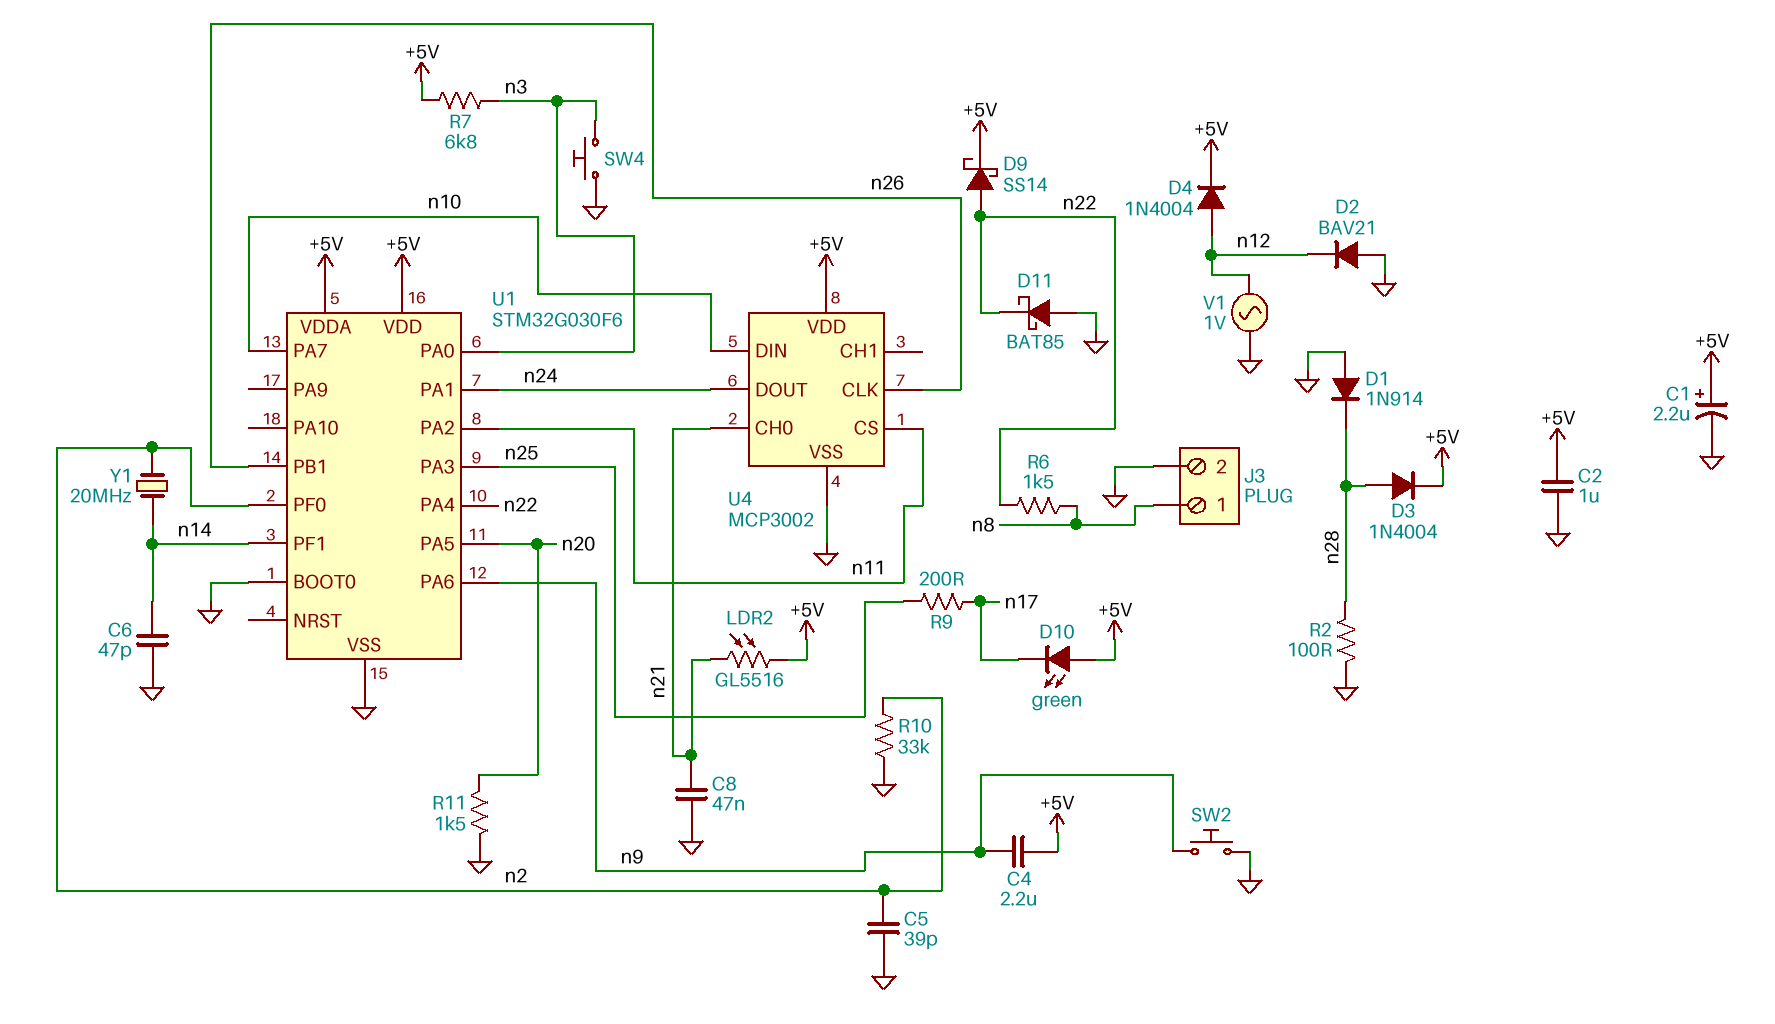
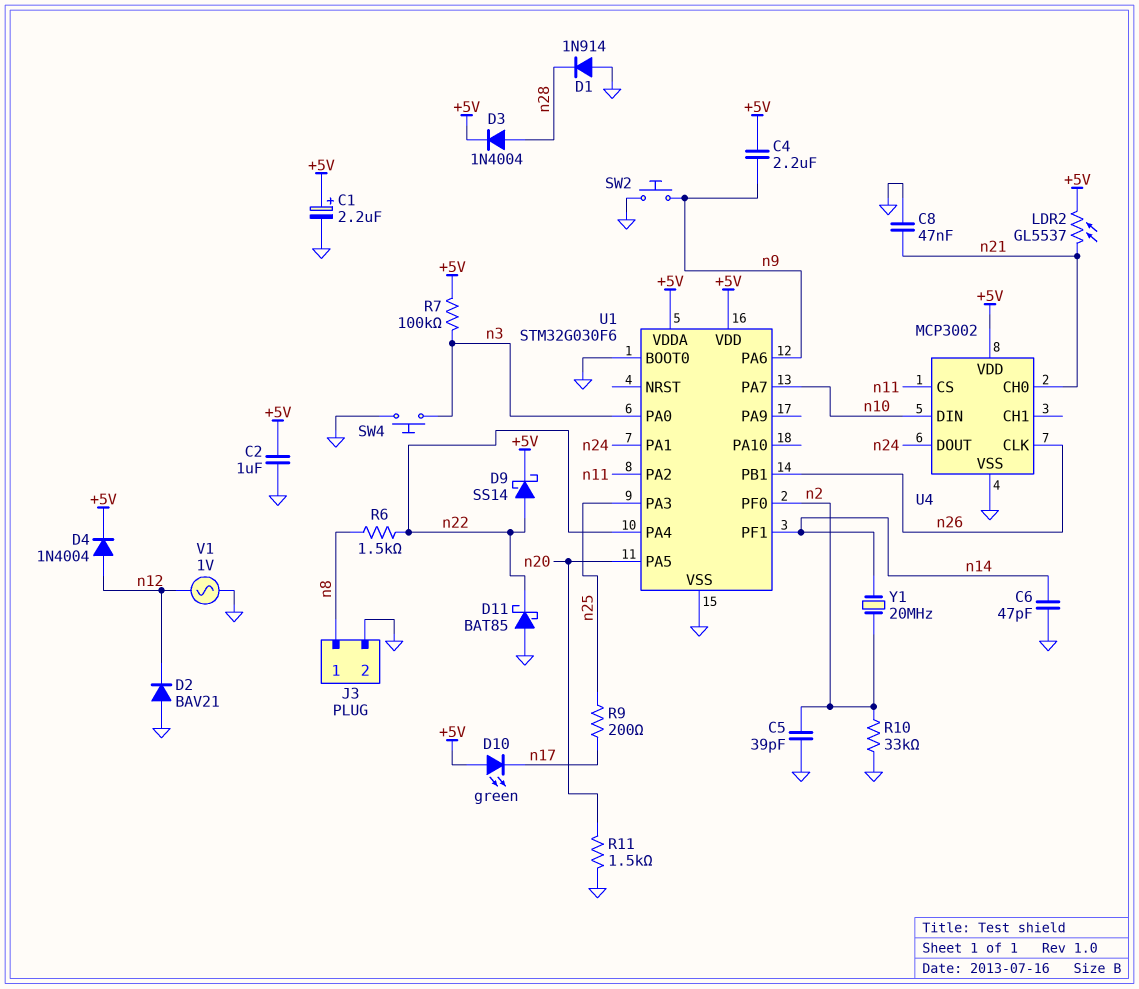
LDR2: GL5516 (+5V, n21) -> GL5537 (+5V, n21)
R2: 100 (GND, n28) -> none
R7: 6.8k (+5V, n3) -> 100k (+5V, n3)

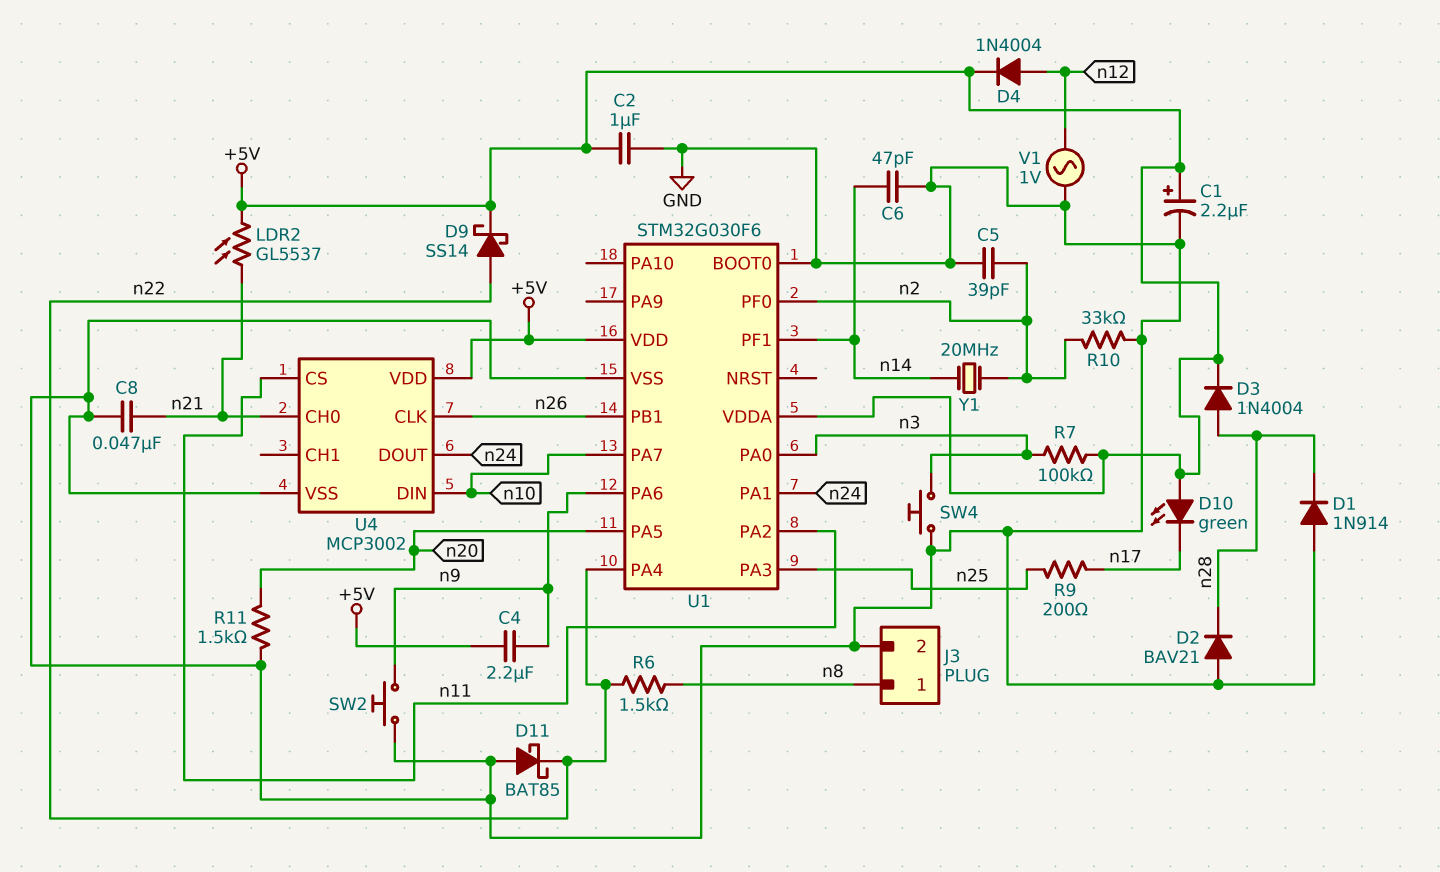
D2: diode BAV21 (A GND, K n12) -> diode BAV21 (A GND, K n28)

